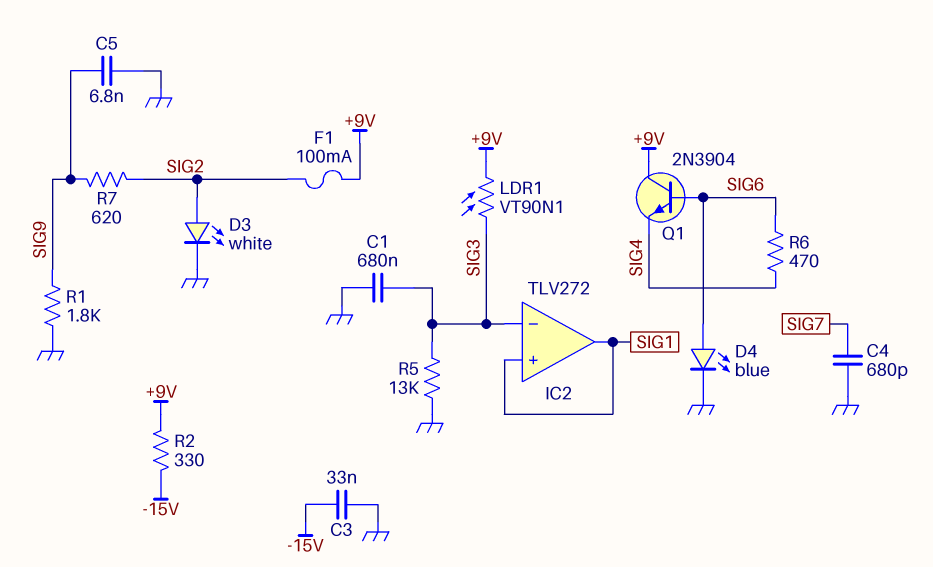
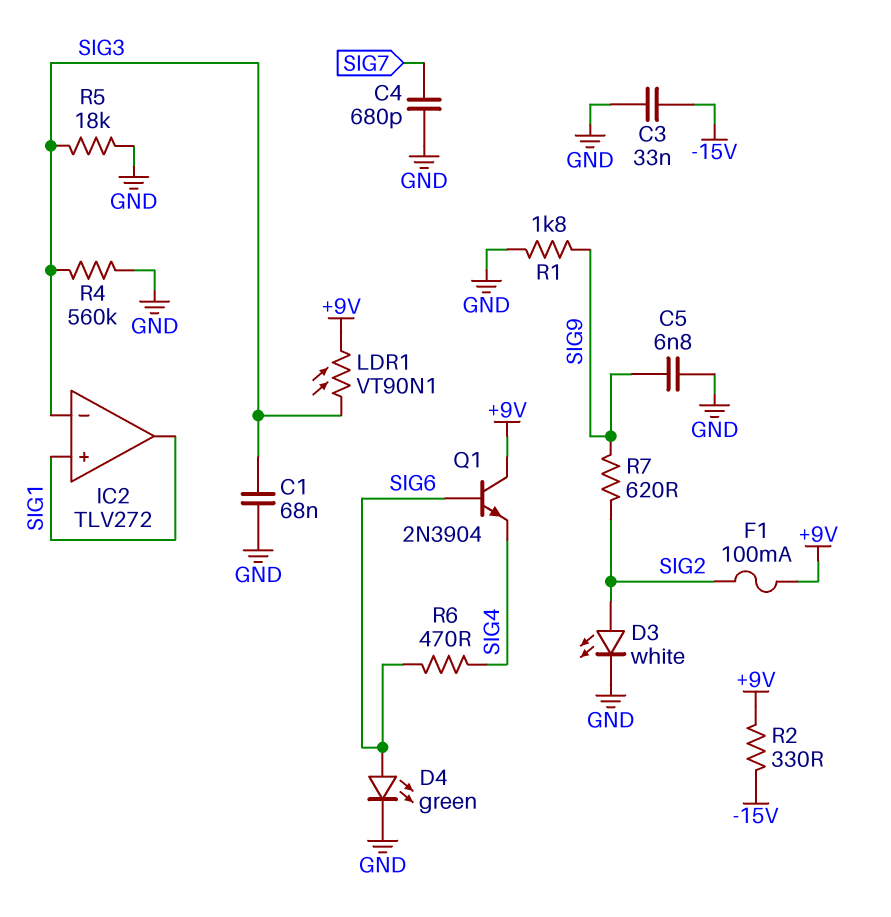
C1: 680nF (GND, SIG3) -> 68nF (GND, SIG3)
D4: LED blue (A SIG6, K GND) -> LED green (A SIG6, K GND)
R4: none -> 560k (GND, SIG3)
R5: 13k (GND, SIG3) -> 18k (GND, SIG3)

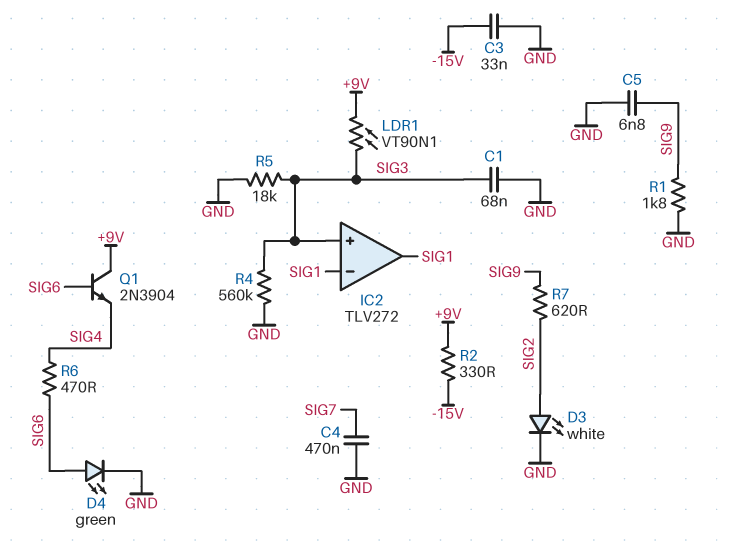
C4: 680pF (GND, SIG7) -> 470nF (GND, SIG7)
F1: 100mA (+9V, SIG2) -> none
IC2 pin in+: SIG1 -> SIG3
IC2 pin in-: SIG3 -> SIG1

